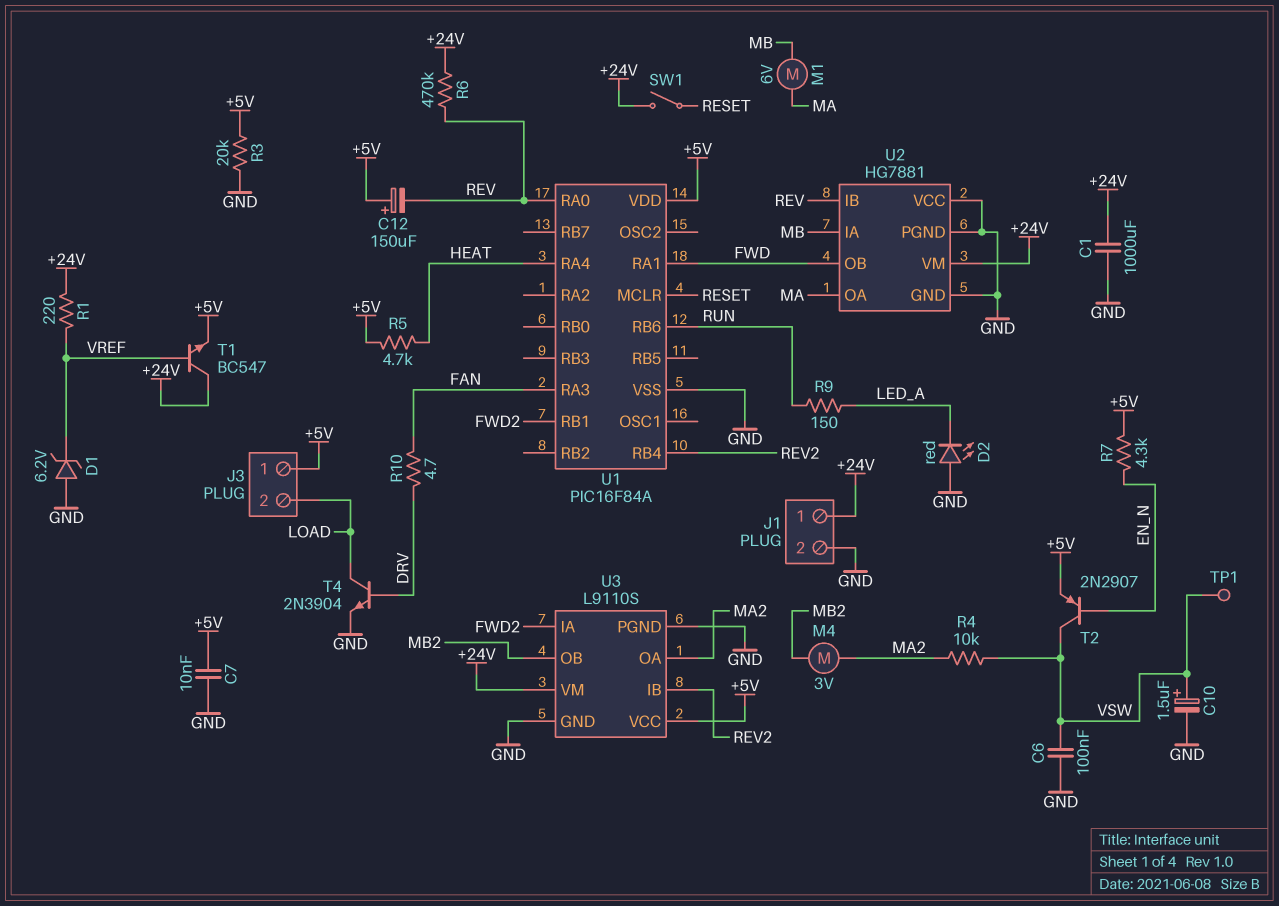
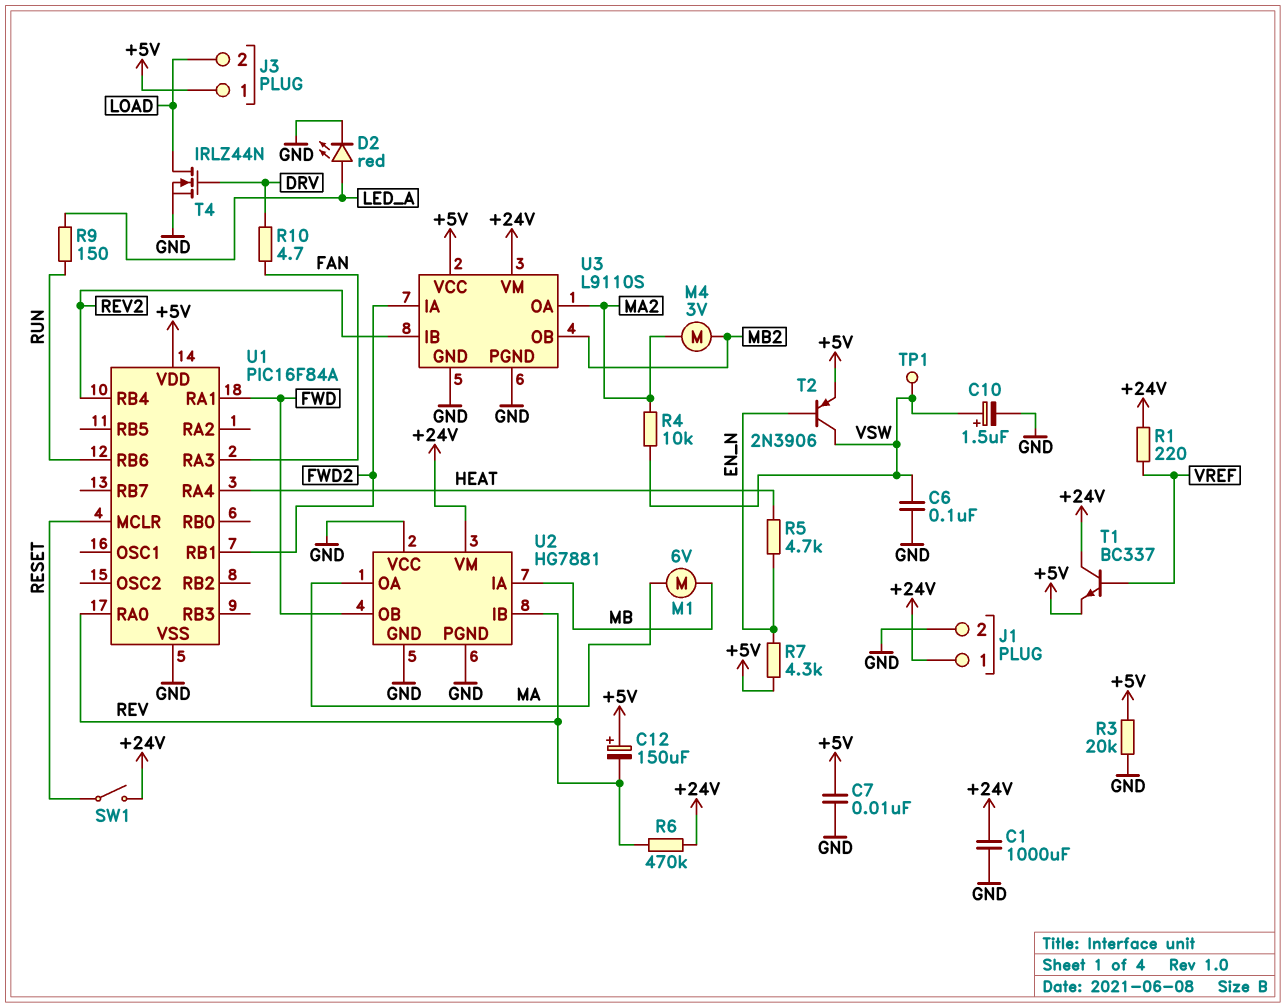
D1: zener 6.2V (A GND, K VREF) -> none
D2: LED red (A GND, K LED_A) -> LED red (A LED_A, K GND)
R5: 4.7k (+5V, HEAT) -> 4.7k (EN_N, HEAT)
T1: NPN BC547 (B VREF, C +24V, E +5V) -> NPN BC337 (B VREF, C +24V, E +5V)
T2: PNP 2N2907 (B EN_N, C VSW, E +5V) -> PNP 2N3906 (B EN_N, C VSW, E +5V)
T4: NPN 2N3904 (B DRV, C LOAD, E GND) -> NMOS IRLZ44N (G DRV, D LOAD, S GND)

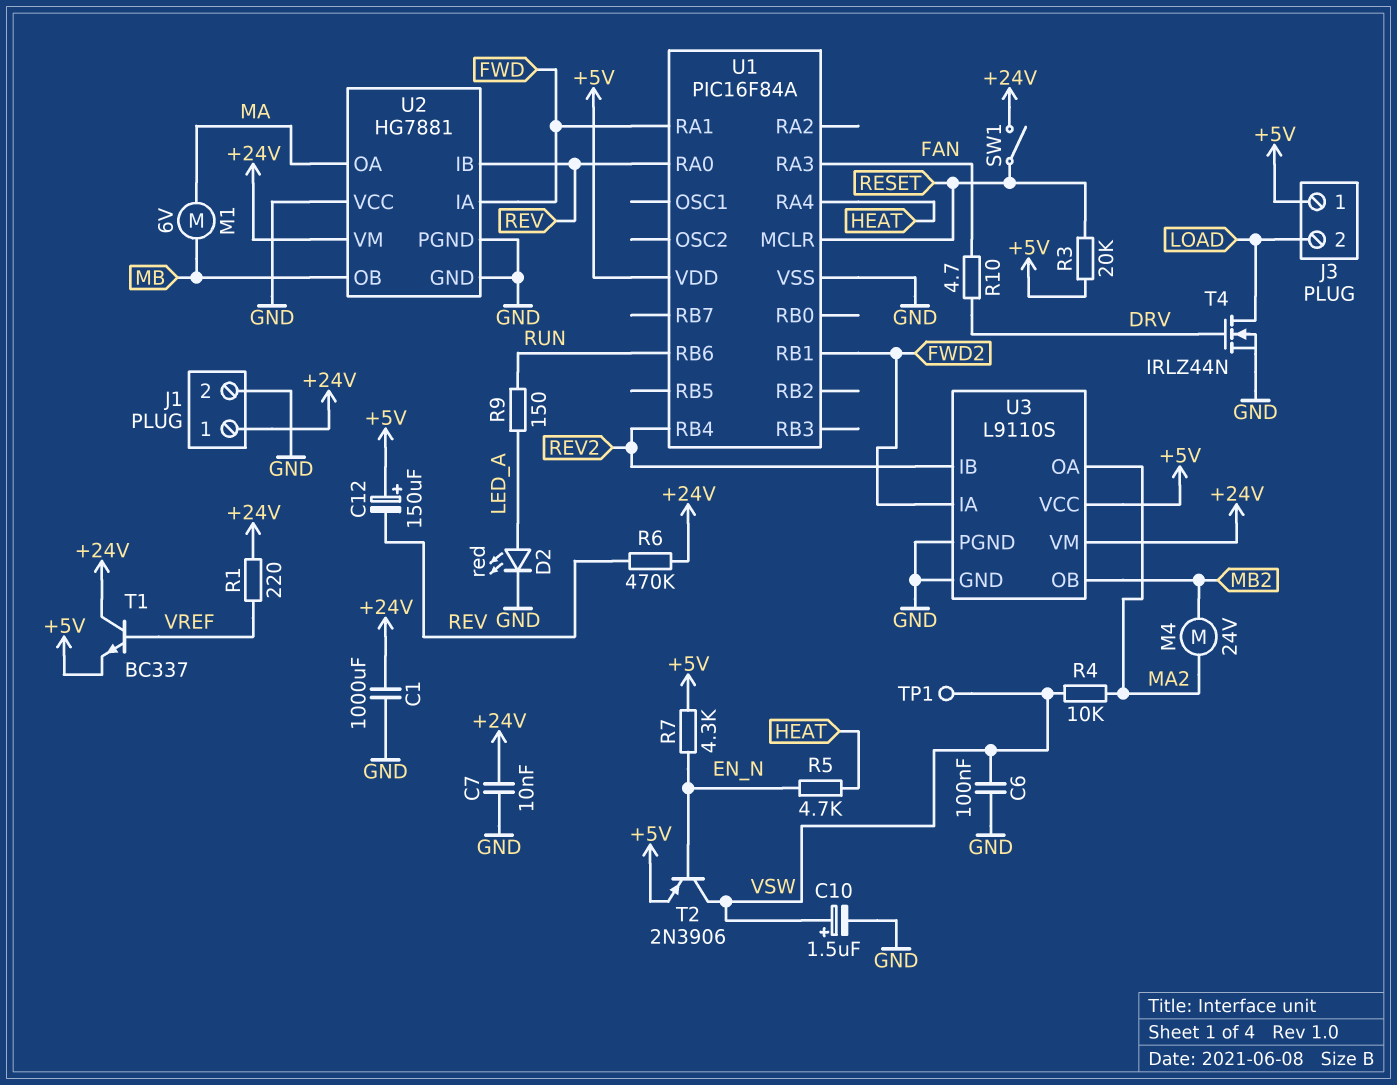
C7: 10nF (+5V, GND) -> 10nF (+24V, GND)
M4: motor 3V (MA2, MB2) -> motor 24V (MA2, MB2)
R3: 20k (+5V, GND) -> 20k (+5V, RESET)
U2 pin IA: MB -> FWD
U2 pin OB: FWD -> MB

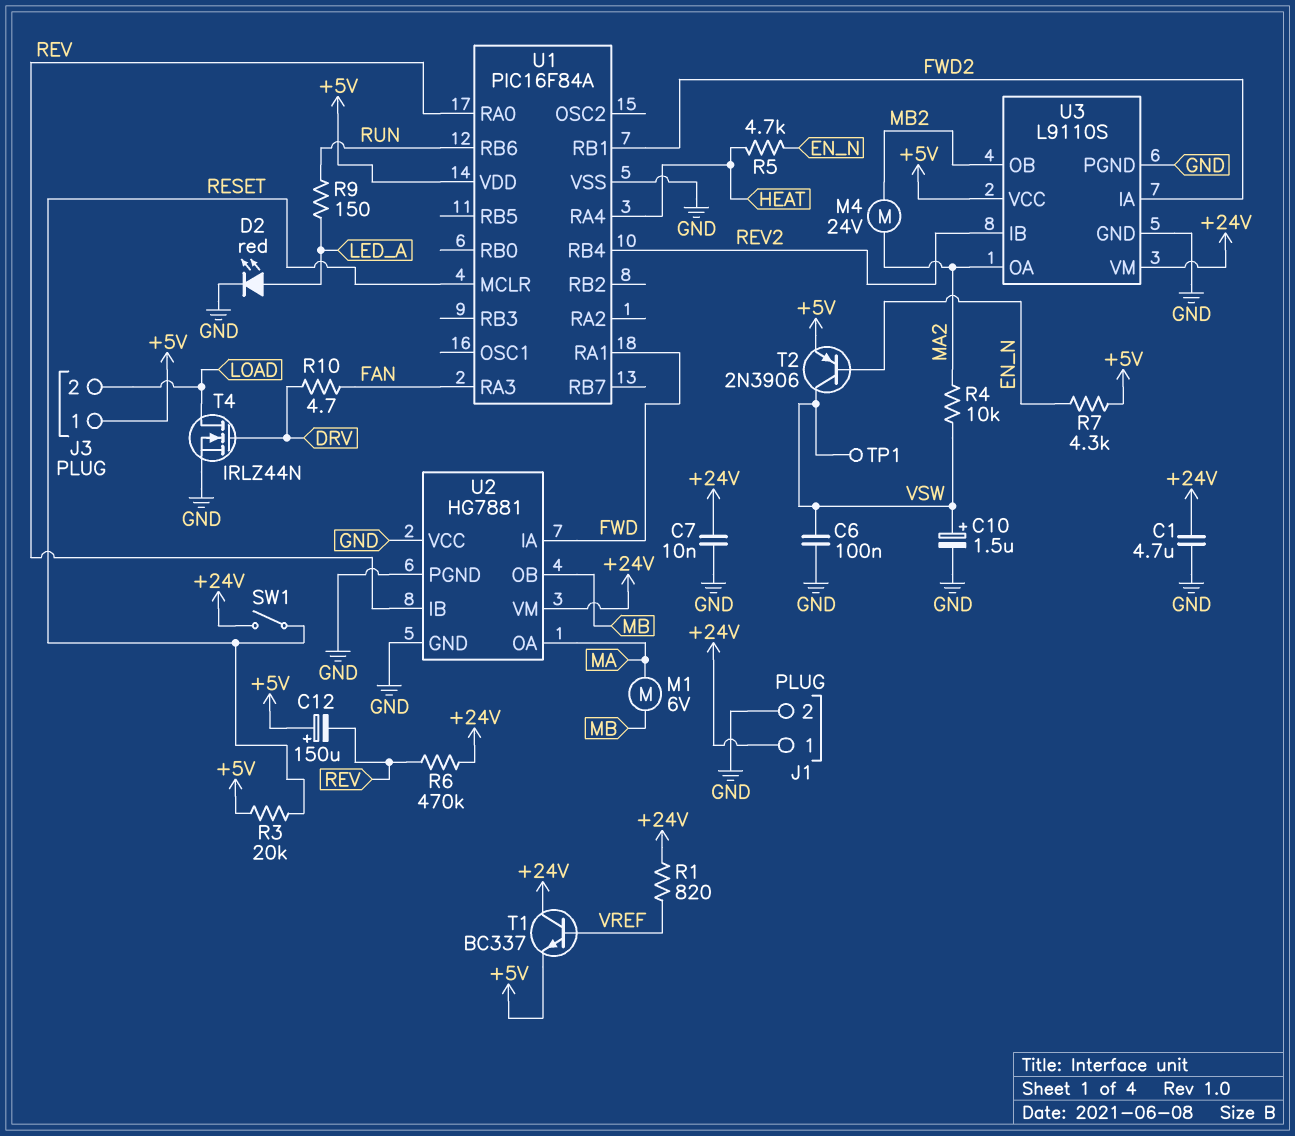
C1: 1000uF (+24V, GND) -> 4.7uF (+24V, GND)
R1: 220 (+24V, VREF) -> 820 (+24V, VREF)

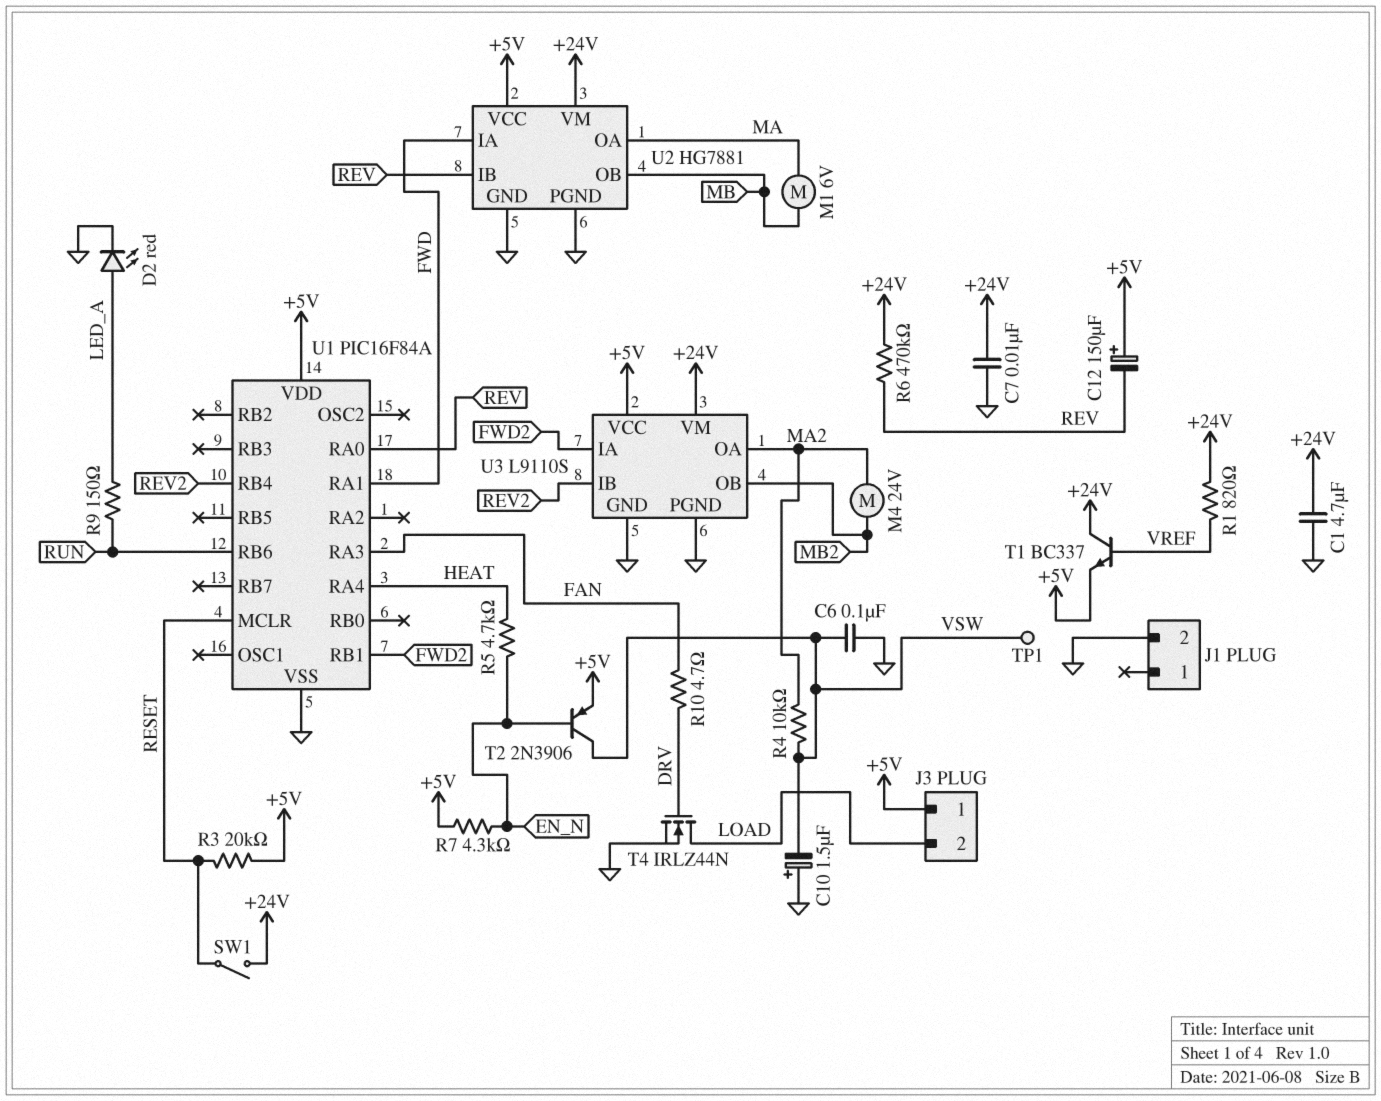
C10: 1.5uF (plus VSW, minus GND) -> 1.5uF (plus GND, minus VSW)
J1 pin 1: +24V -> none
U2 pin VCC: GND -> +5V

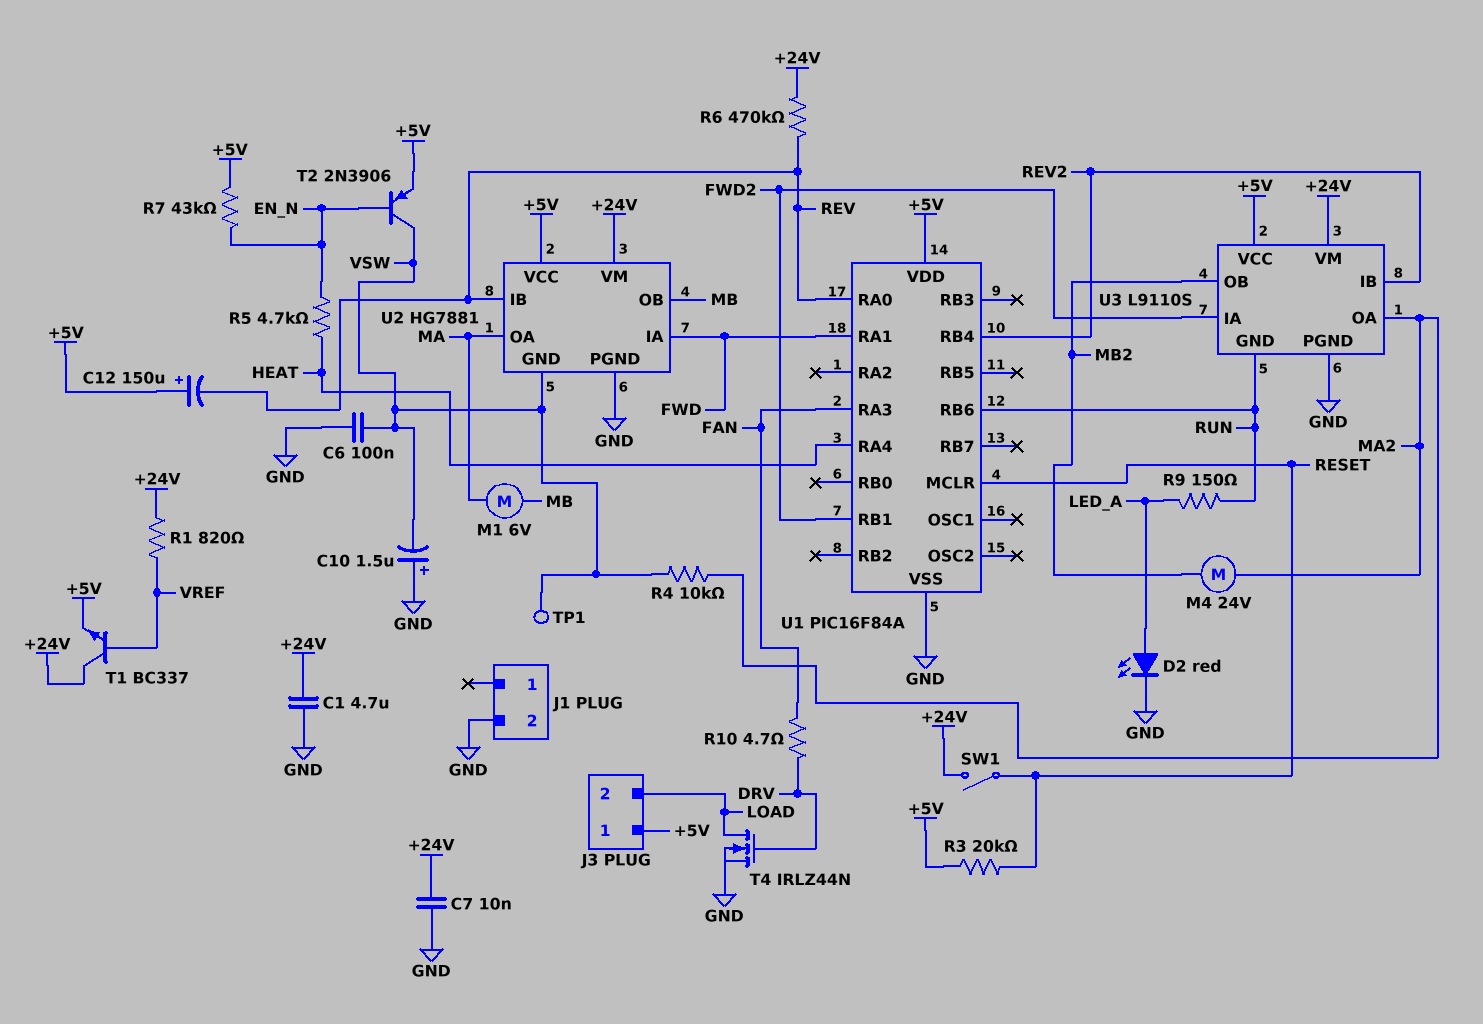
R7: 4.3k (+5V, EN_N) -> 43k (+5V, EN_N)
U2 pin GND: GND -> VSW
U3 pin GND: GND -> RUN

